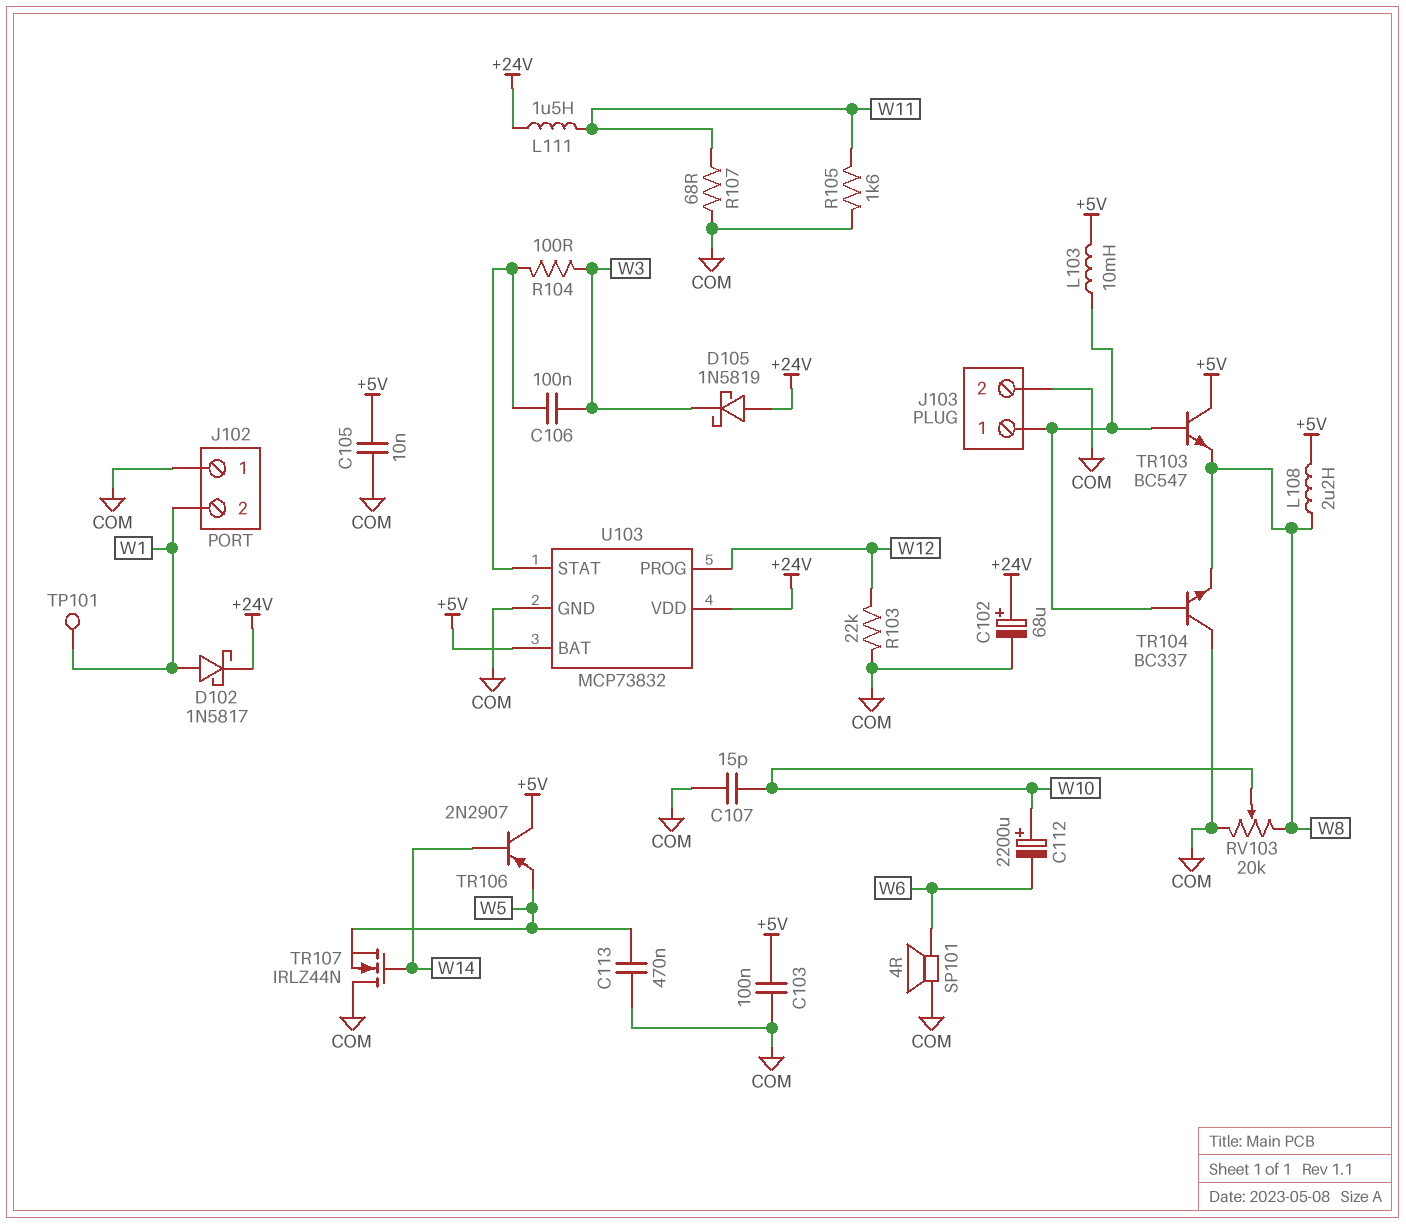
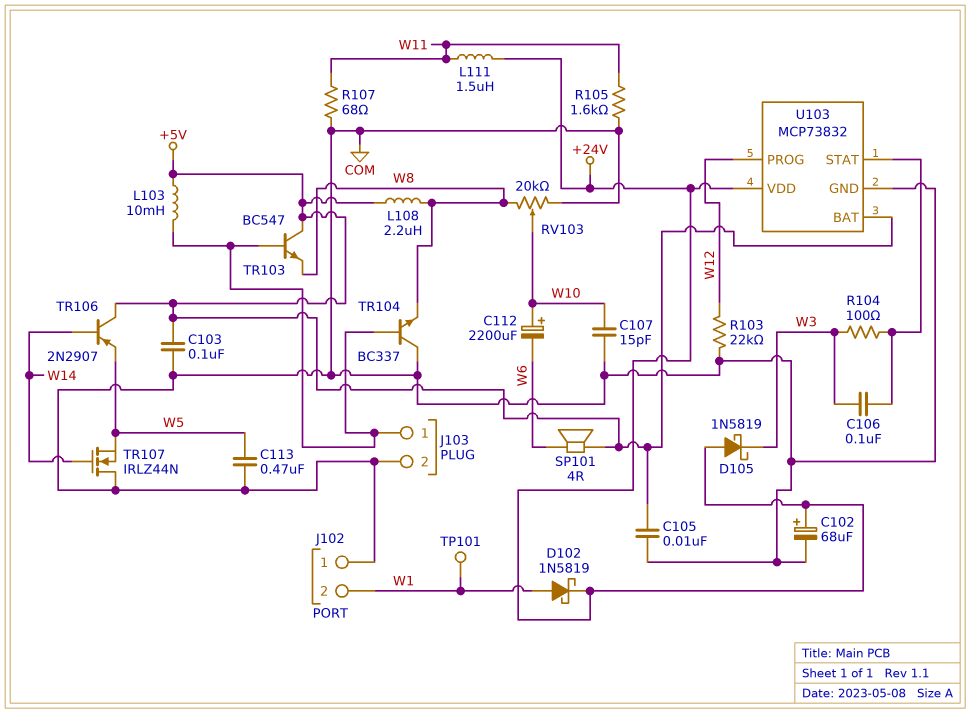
D102: schottky 1N5817 (A W1, K +24V) -> schottky 1N5819 (A W1, K +24V)
SP101: speaker 4R (COM, W6) -> speaker 4R (+5V, W6)

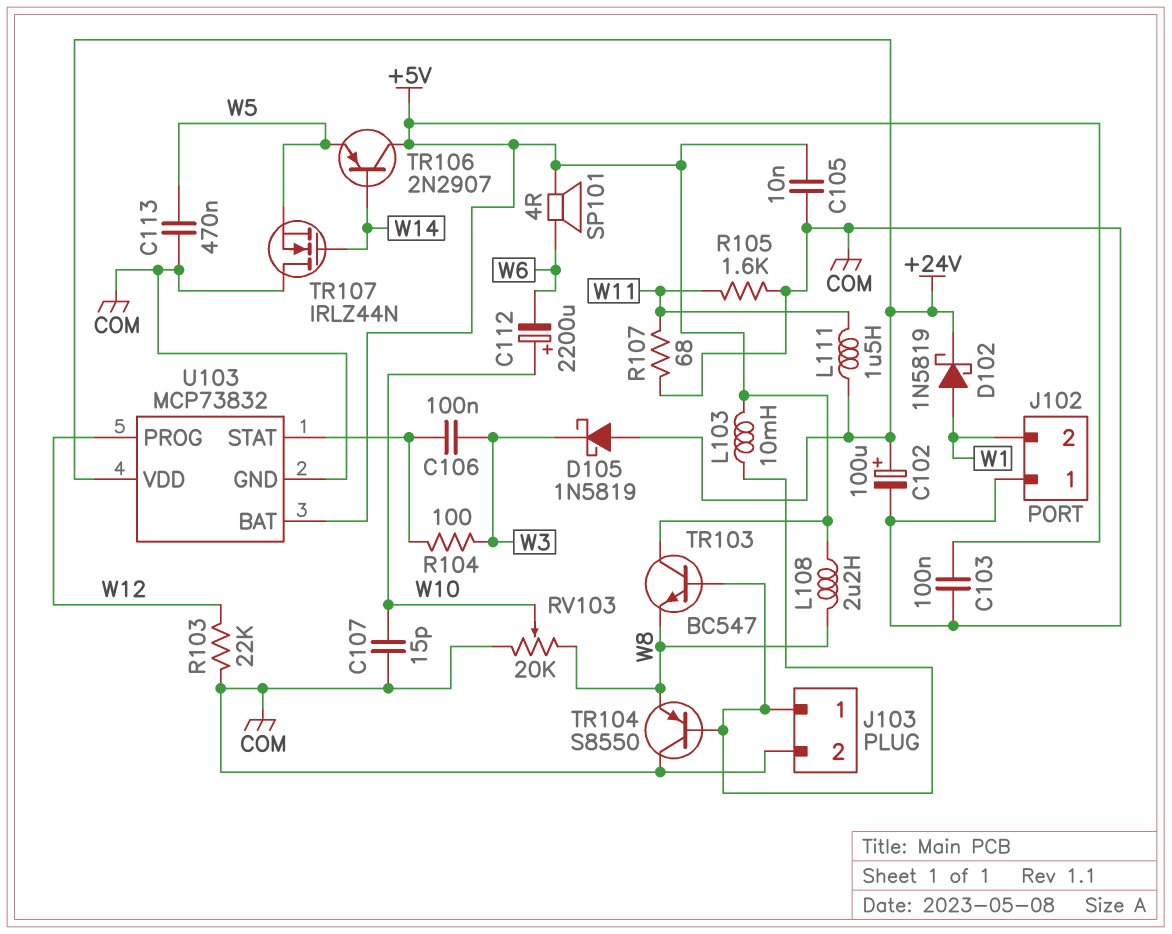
C102: 68uF (plus +24V, minus COM) -> 100uF (plus +24V, minus COM)
TP101: test point (W1) -> none
TR104: NPN BC337 (B J103/1, C COM, E W8) -> PNP S8550 (B J103/1, C COM, E W8)

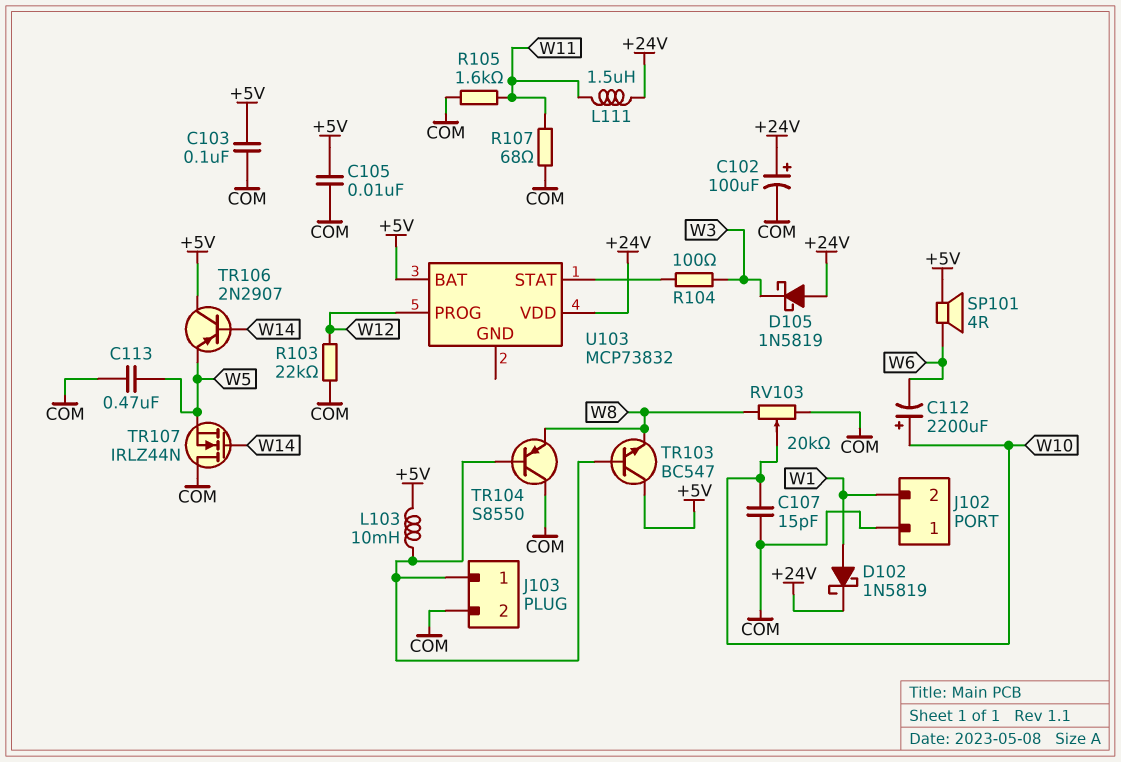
C106: 100nF (U103/STAT, W3) -> none
L108: 2.2uH (+5V, W8) -> none
U103 pin GND: COM -> none

